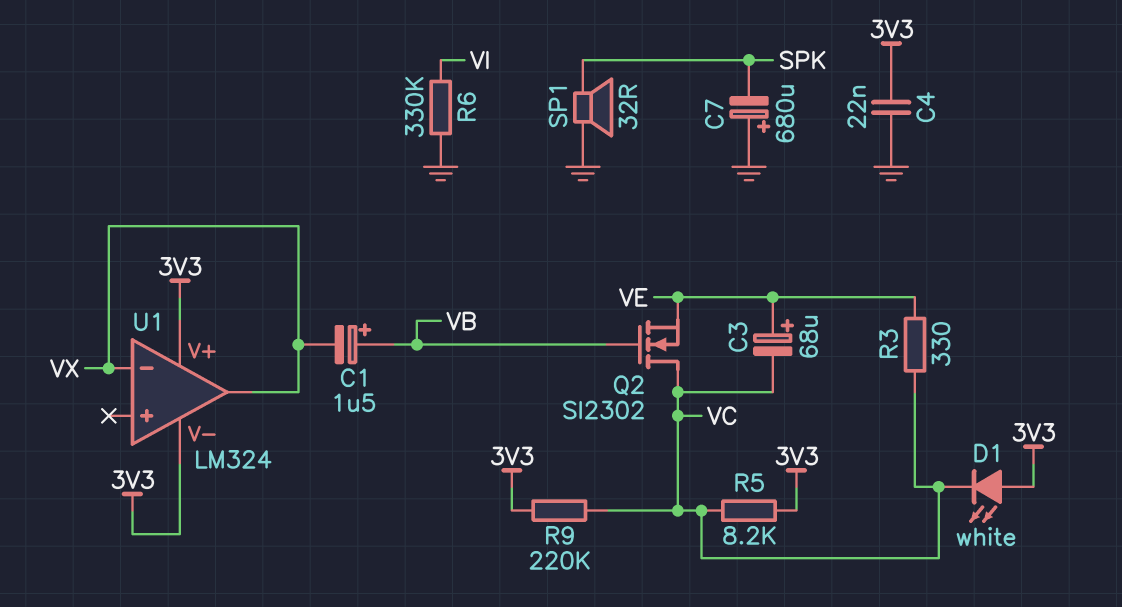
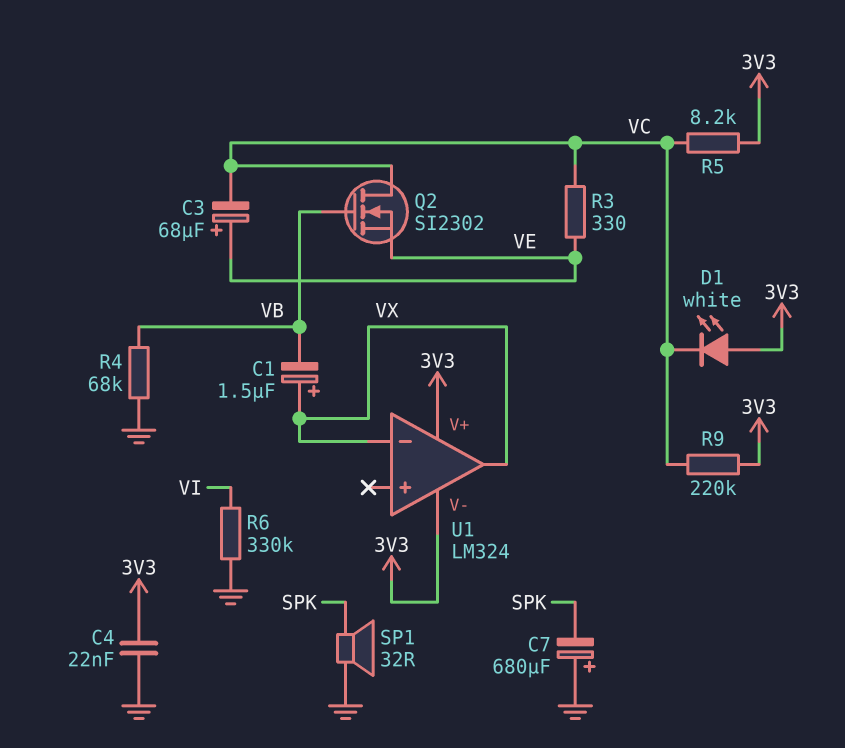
C1: 1.5uF (plus VB, minus VX) -> 1.5uF (plus VX, minus VB)
R4: none -> 68k (GND, VB)

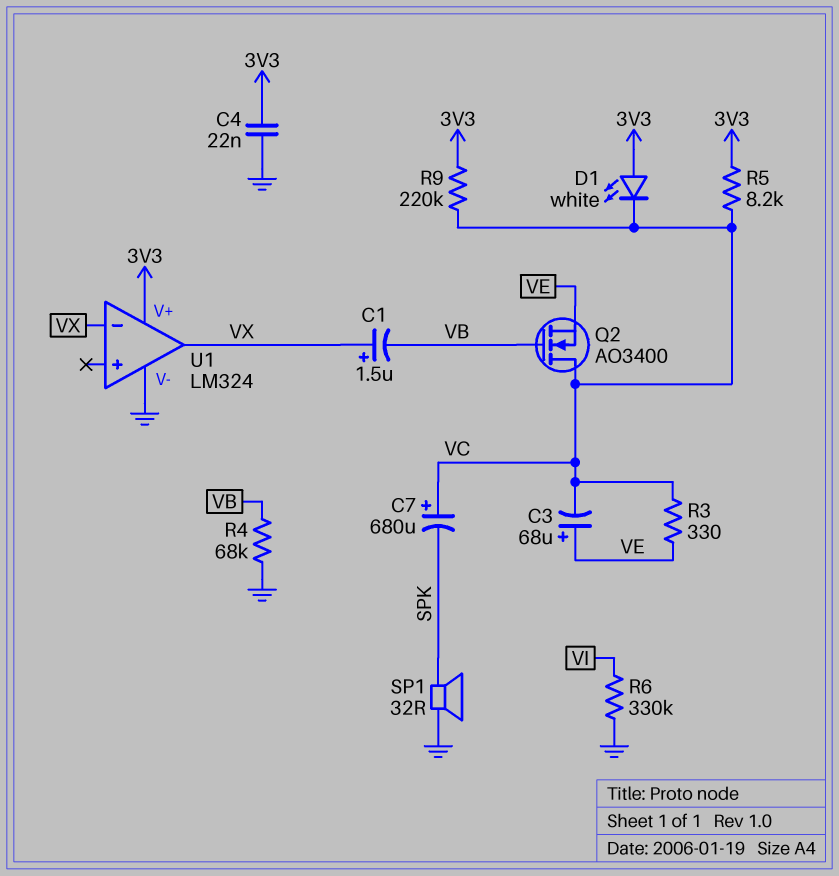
C7: 680uF (plus GND, minus SPK) -> 680uF (plus VC, minus SPK)
Q2: NMOS SI2302 (G VB, D VC, S VE) -> NMOS AO3400 (G VB, D VC, S VE)
U1 pin V-: 3V3 -> GND

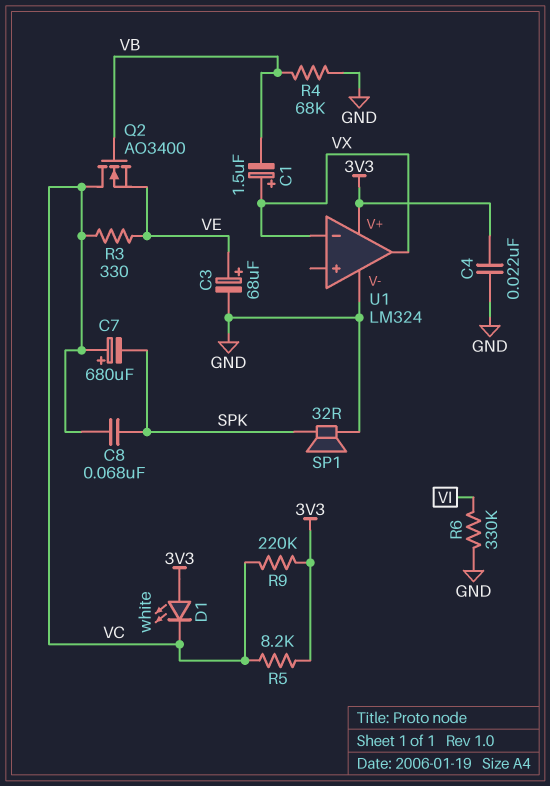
C3: 68uF (plus VE, minus VC) -> 68uF (plus VE, minus GND)
C8: none -> 68nF (SPK, VC)

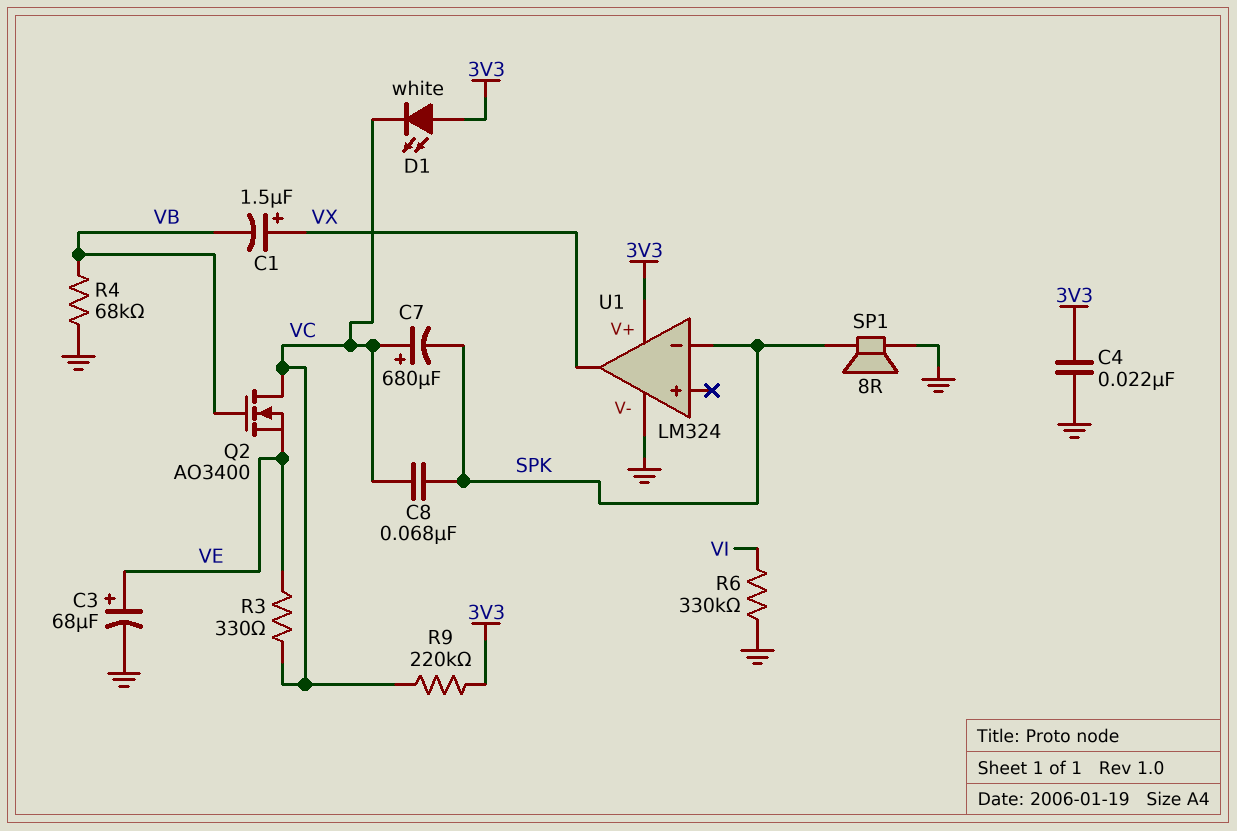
R5: 8.2k (3V3, VC) -> none
SP1: speaker 32R (GND, SPK) -> speaker 8R (GND, SPK)
U1 pin in-: VX -> SPK

